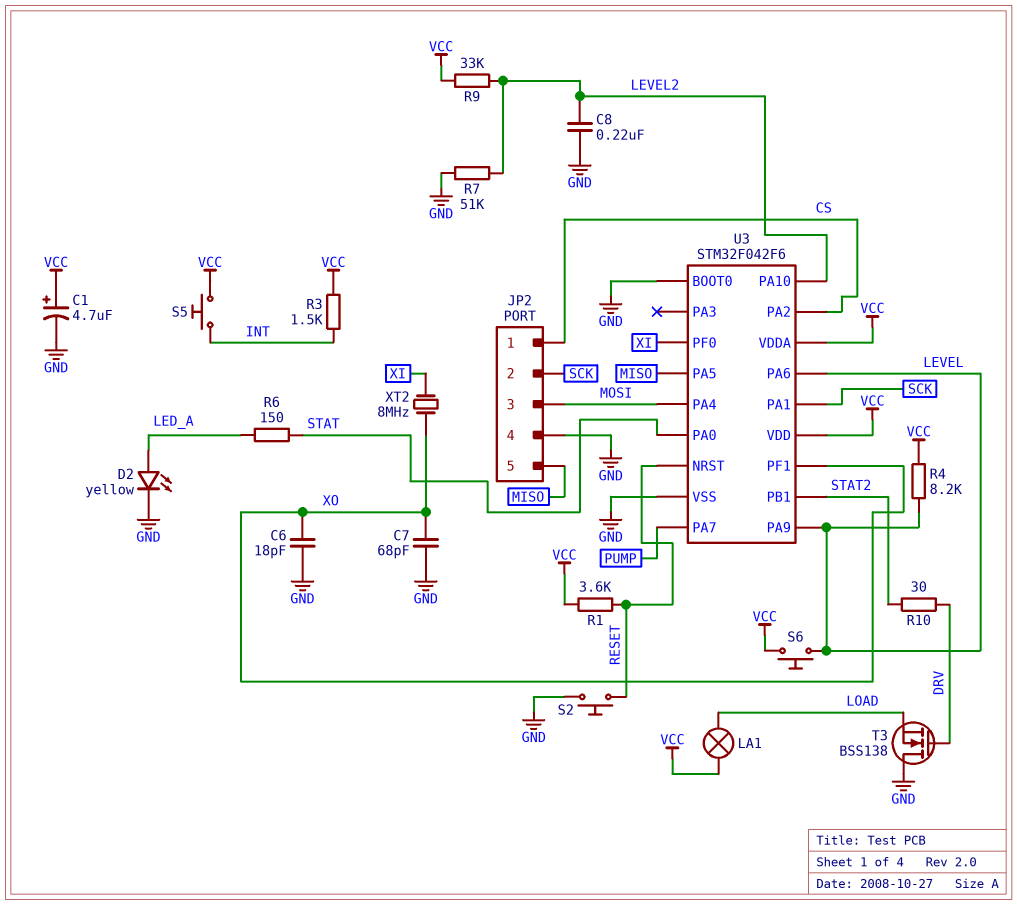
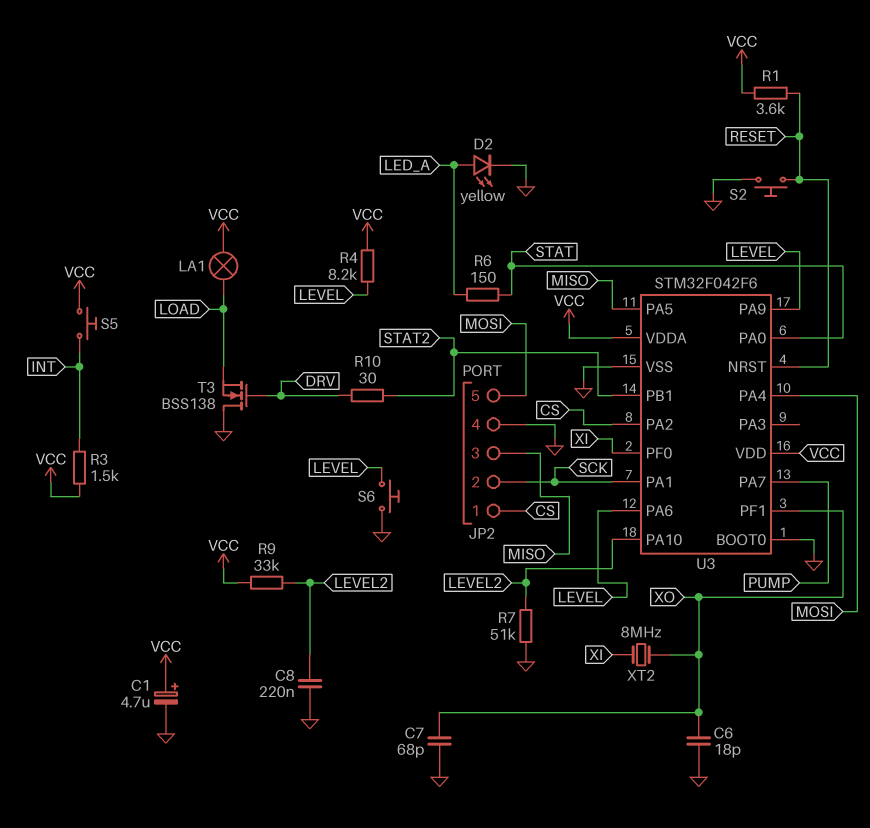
JP2 pin 3: MOSI -> MISO
JP2 pin 5: MISO -> MOSI
S6: button (LEVEL, VCC) -> button (GND, LEVEL)

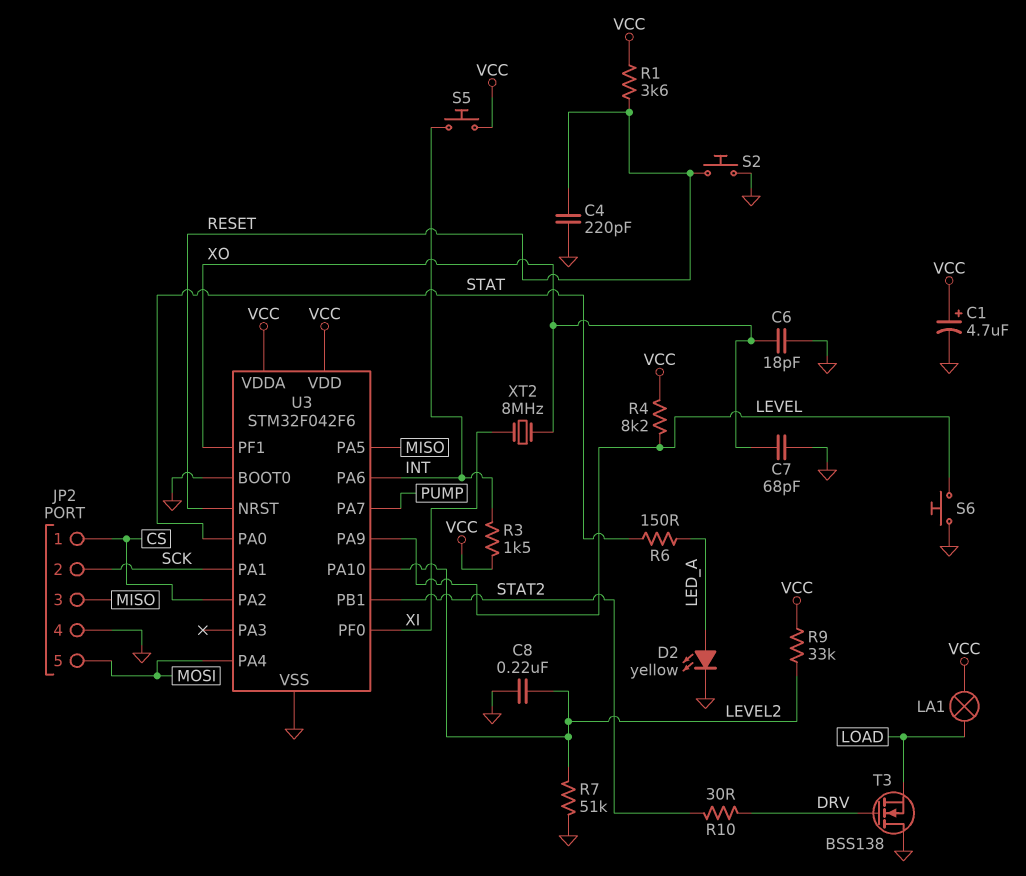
C4: none -> 220pF (GND, RESET)
U3 pin PA6: LEVEL -> INT

